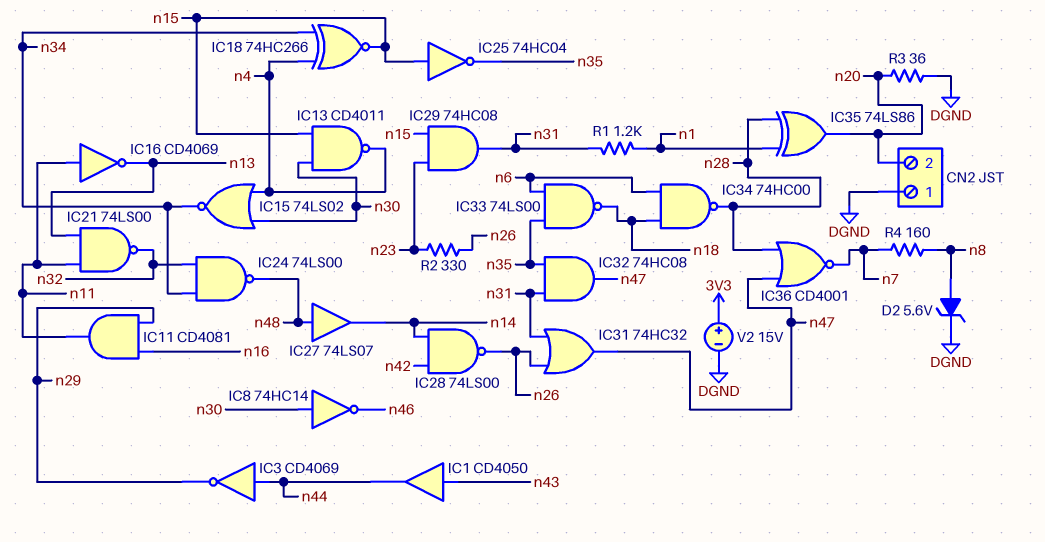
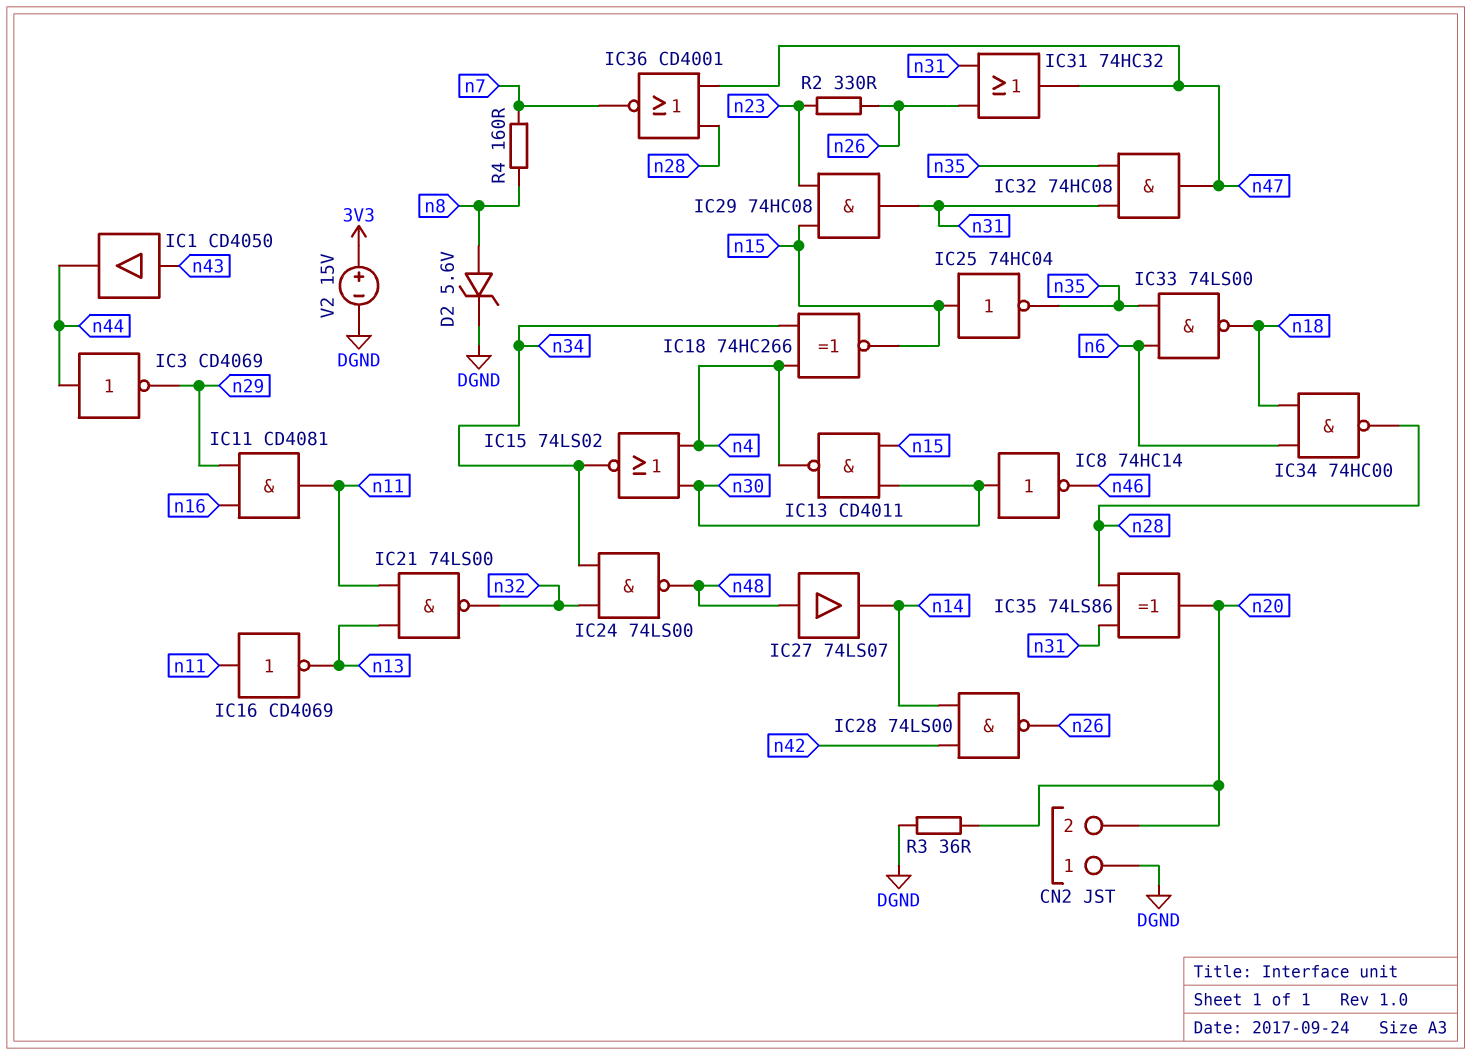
IC35: XOR 74LS86 (in n1, in n28, out n20) -> XOR 74LS86 (in n28, in n31, out n20)
R1: 1.2k (n1, n31) -> none

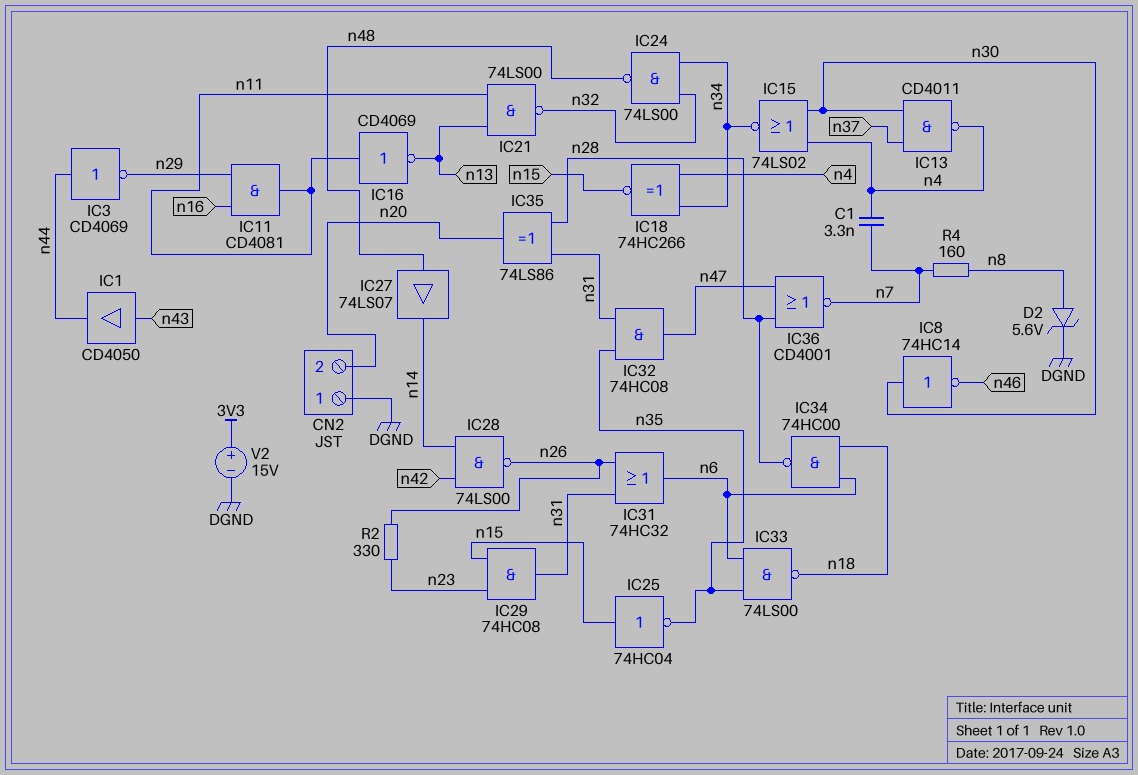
C1: none -> 3.3nF (n4, n7)
IC13: NAND CD4011 (in n15, in n30, out n4) -> NAND CD4011 (in n30, in n37, out n4)
IC31: OR 74HC32 (in n26, in n31, out n47) -> OR 74HC32 (in n26, in n31, out n6)
R3: 36 (DGND, n20) -> none

